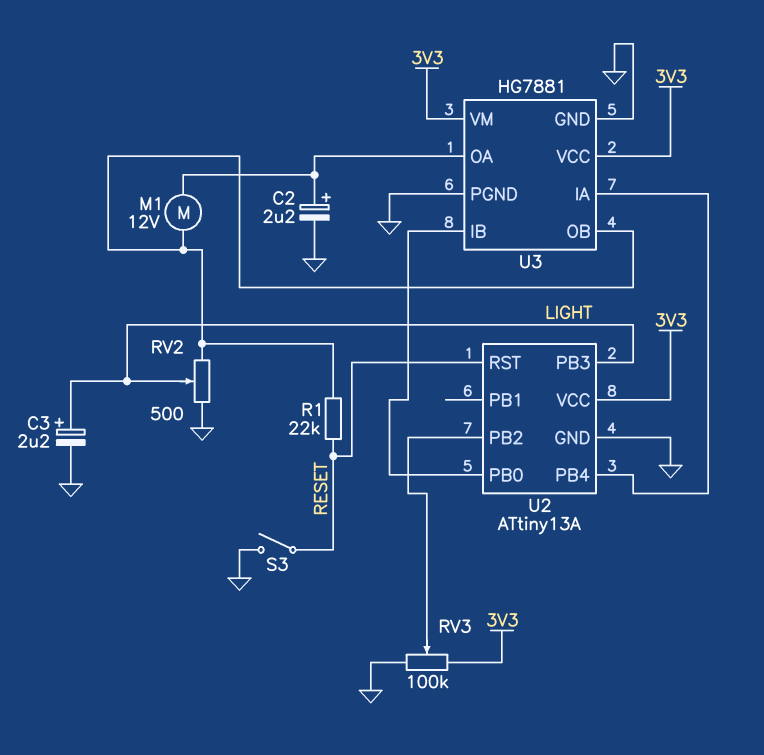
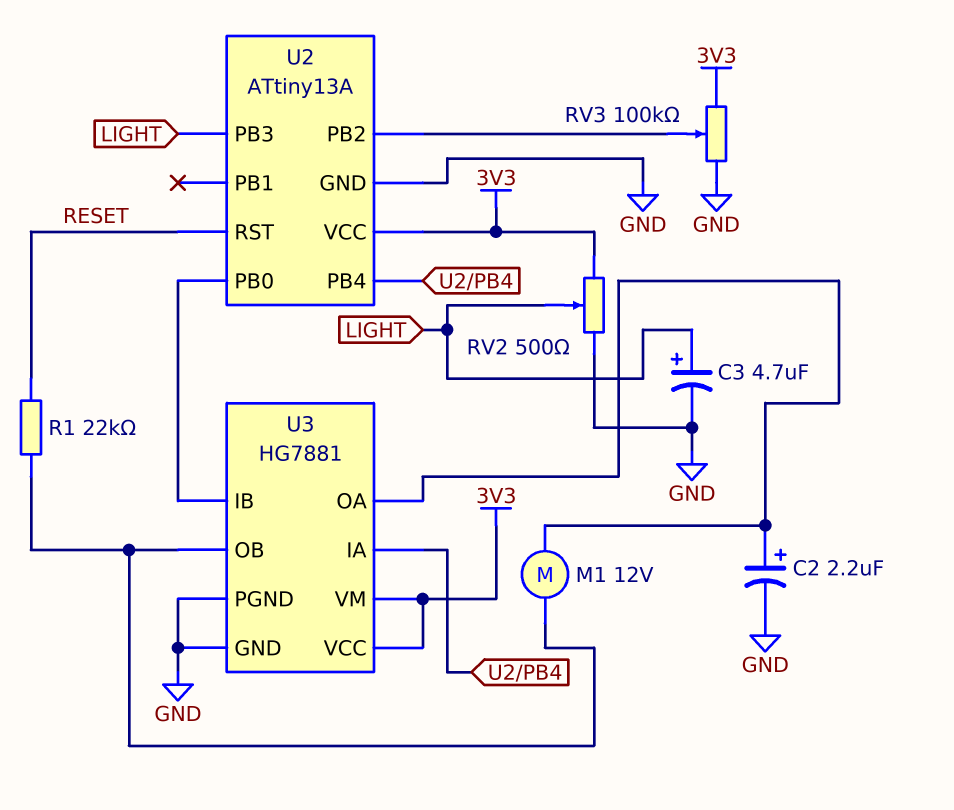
C3: 2.2uF (plus LIGHT, minus GND) -> 4.7uF (plus LIGHT, minus GND)
RV2: 500 (GND, U3/OB, wiper LIGHT) -> 500 (3V3, GND, wiper LIGHT)
S3: switch (GND, RESET) -> none

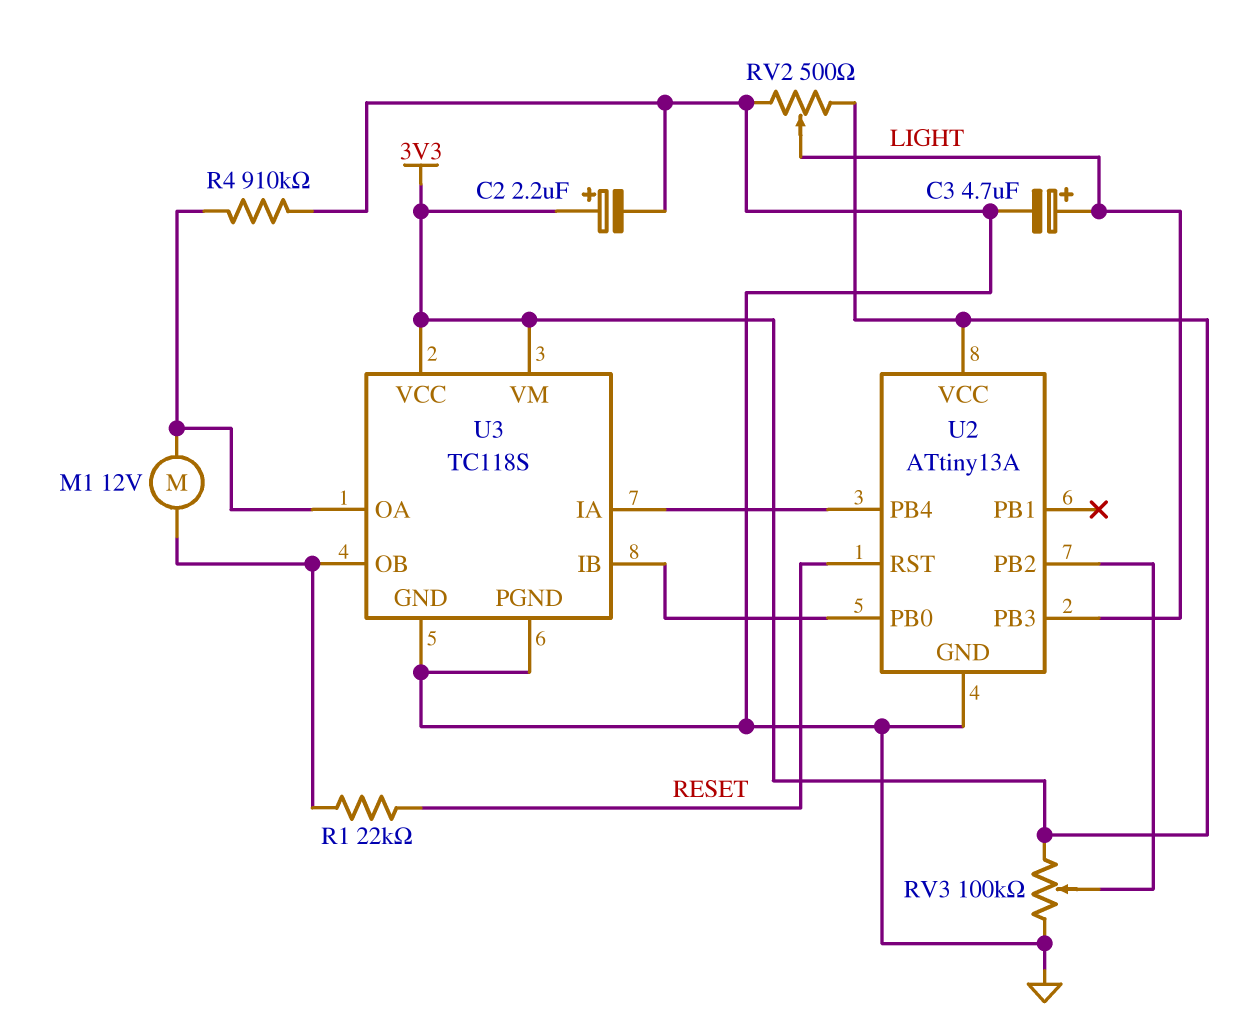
C2: 2.2uF (plus U3/OA, minus GND) -> 2.2uF (plus 3V3, minus GND)
R4: none -> 910k (GND, U3/OA)
U3: HG7881 -> TC118S

